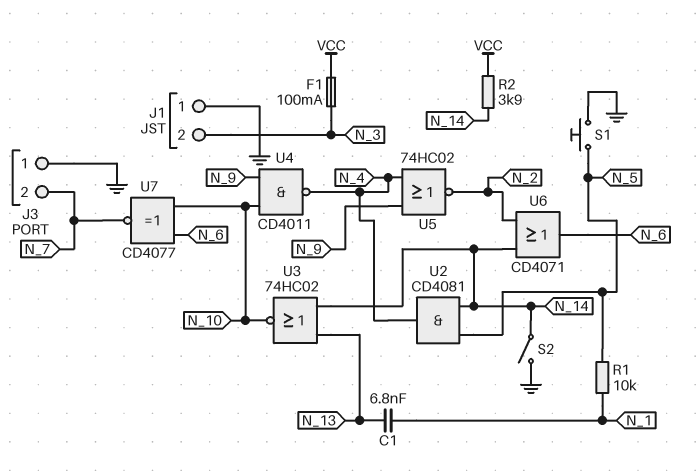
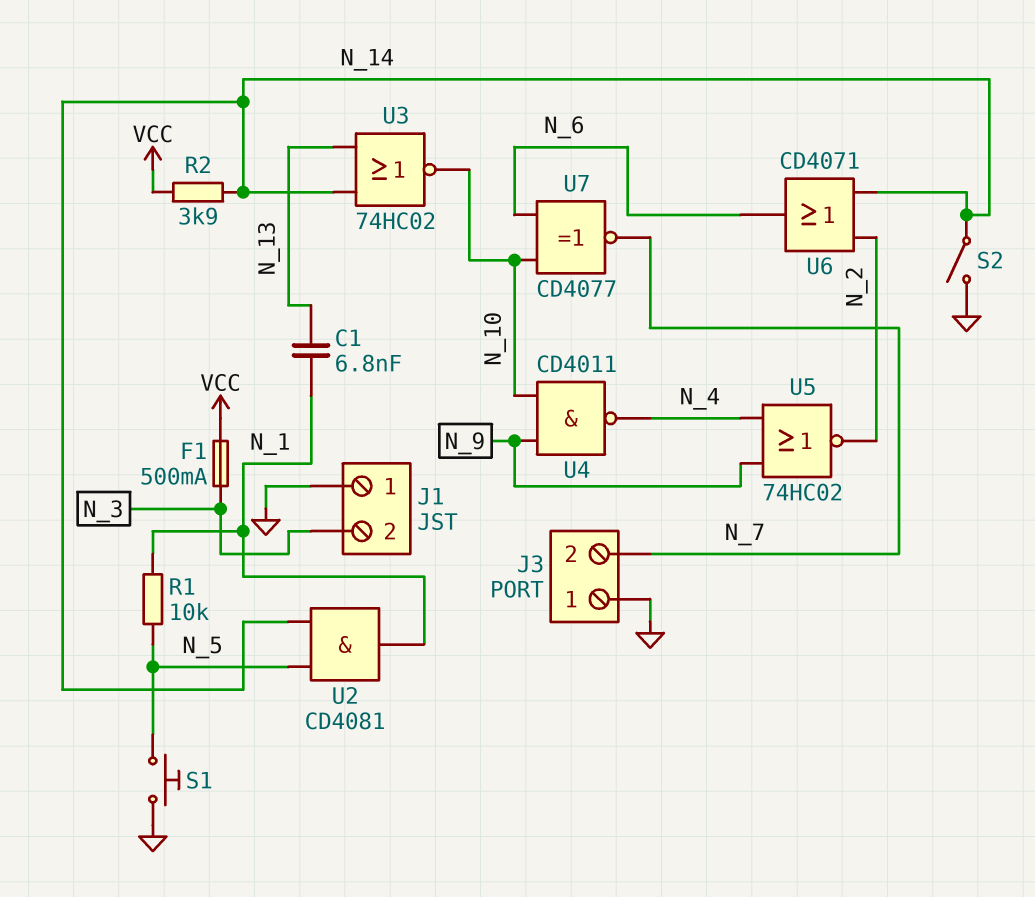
F1: 100mA (N_3, VCC) -> 500mA (N_3, VCC)
U2: AND CD4081 (in N_5, in N_14, out N_4) -> AND CD4081 (in N_5, in N_14, out N_1)

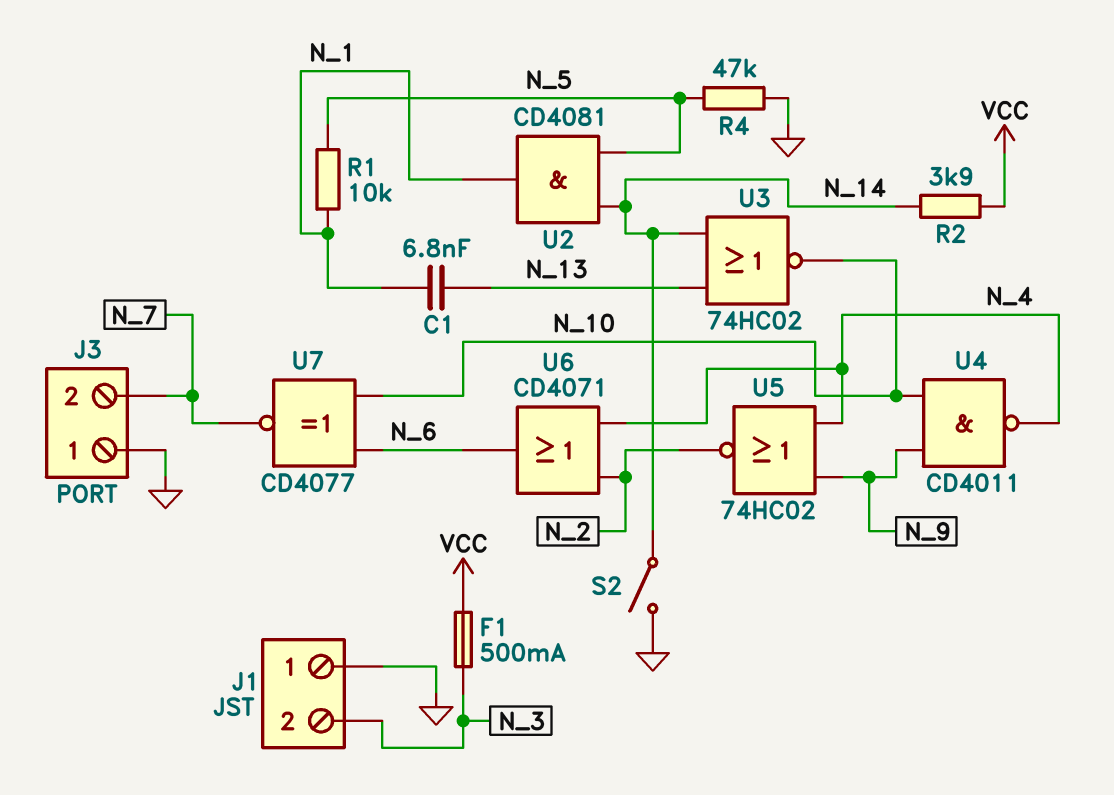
R4: none -> 47k (GND, N_5)
S1: button (GND, N_5) -> none
U6: OR CD4071 (in N_2, in N_14, out N_6) -> OR CD4071 (in N_2, in N_4, out N_6)

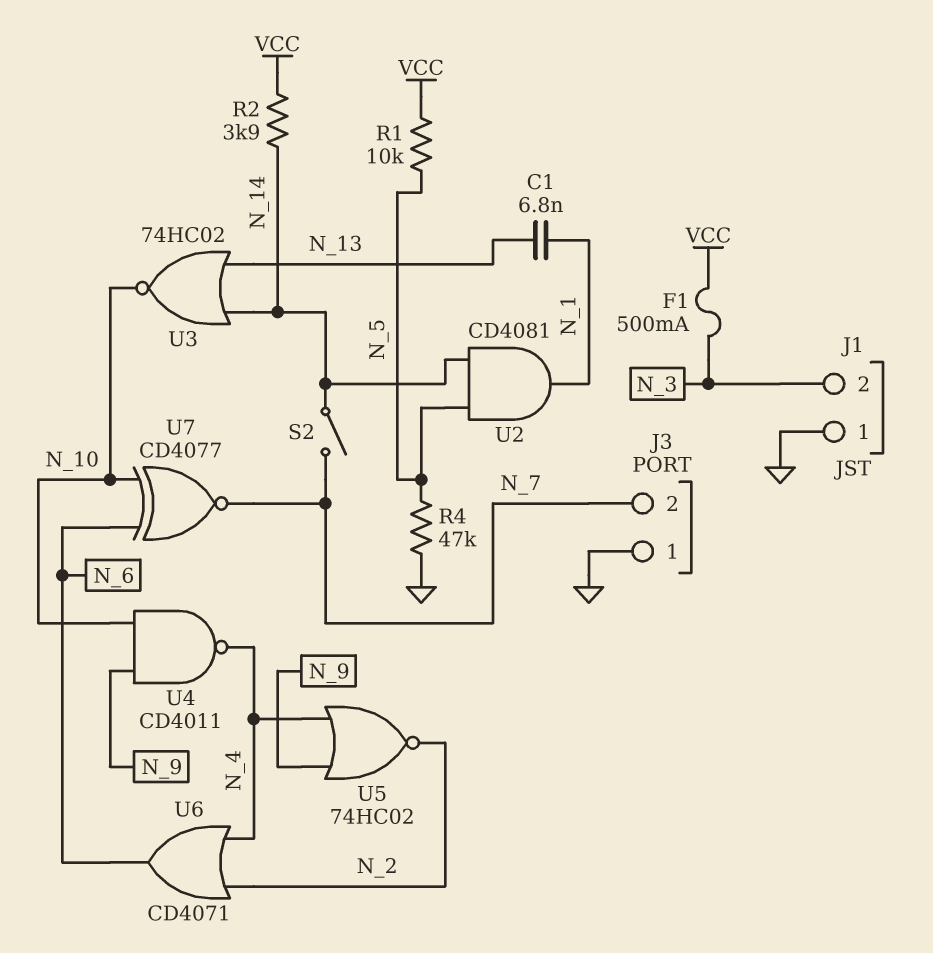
R1: 10k (N_1, N_5) -> 10k (N_5, VCC)
S2: switch (GND, N_14) -> switch (N_7, N_14)

